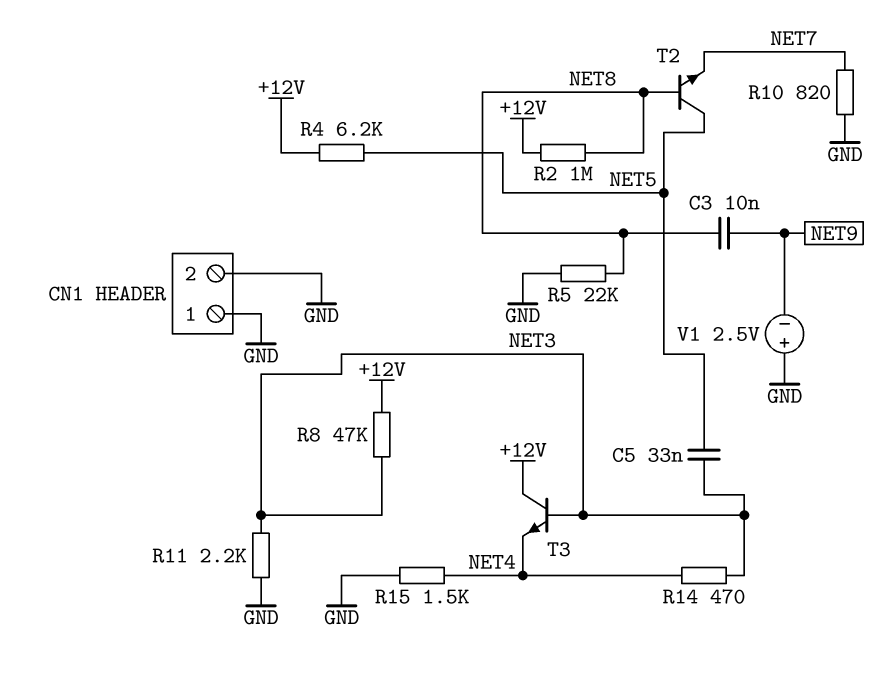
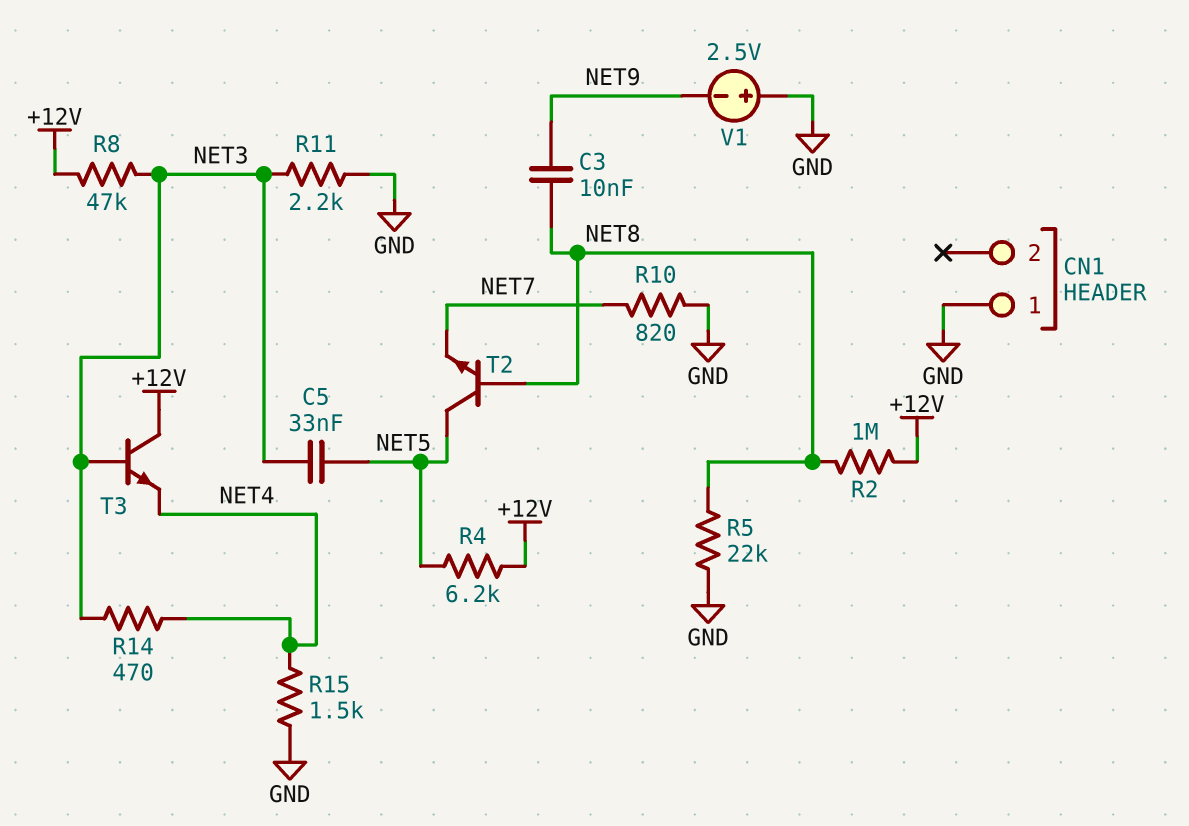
CN1 pin 2: GND -> none

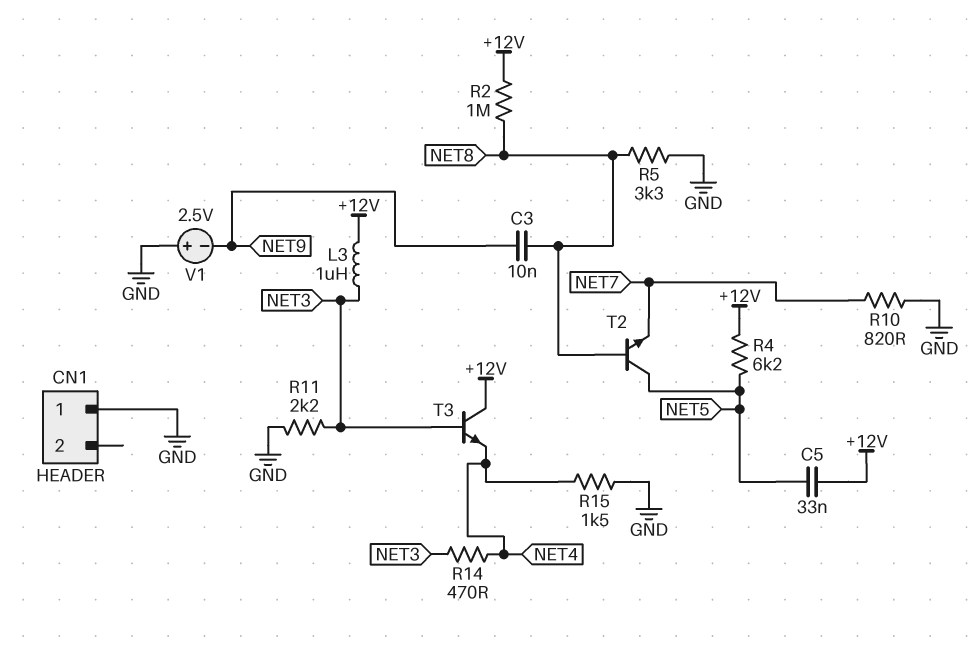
C5: 33nF (NET3, NET5) -> 33nF (+12V, NET5)
L3: none -> 1uH (+12V, NET3)
R5: 22k (GND, NET8) -> 3.3k (GND, NET8)
R8: 47k (+12V, NET3) -> none

